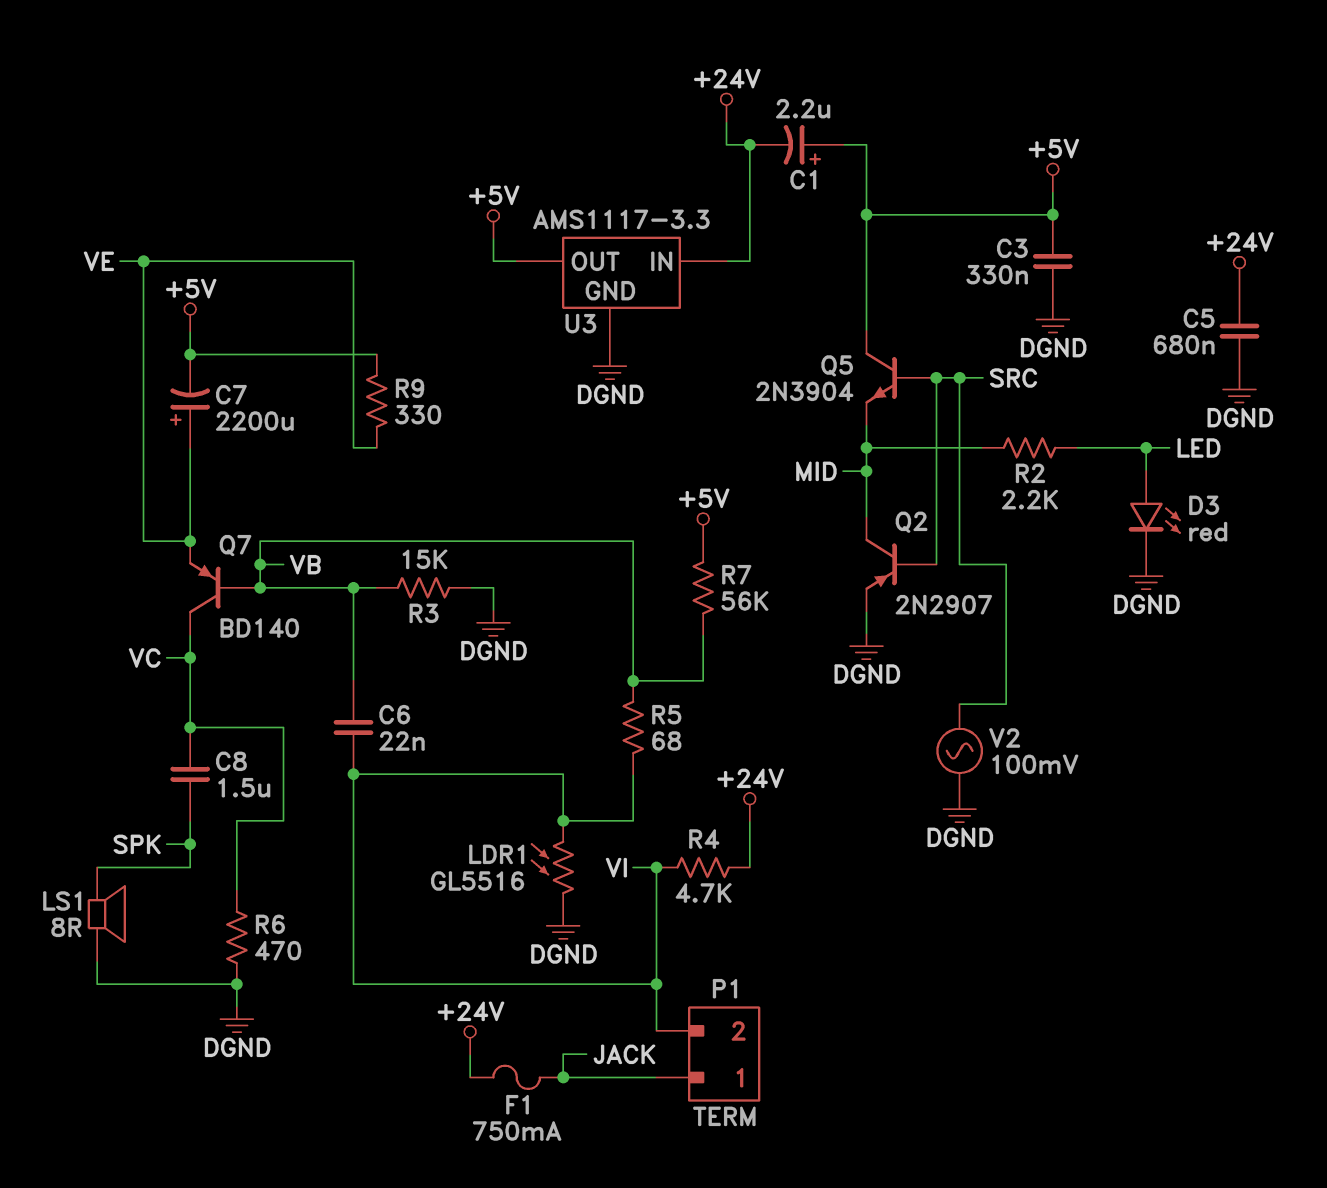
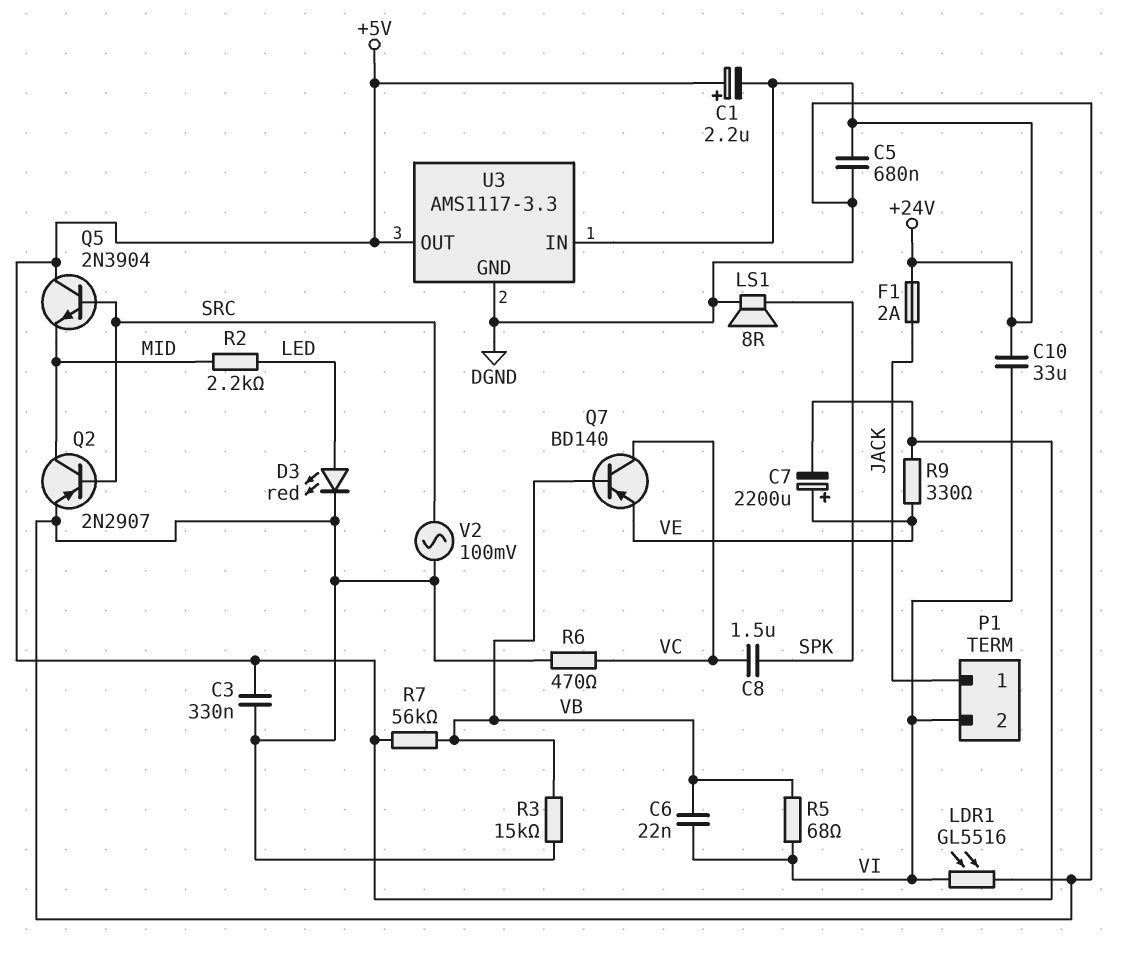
C10: none -> 33uF (+24V, VI)
F1: 750mA (+24V, JACK) -> 2A (+24V, JACK)
R4: 4.7k (+24V, VI) -> none

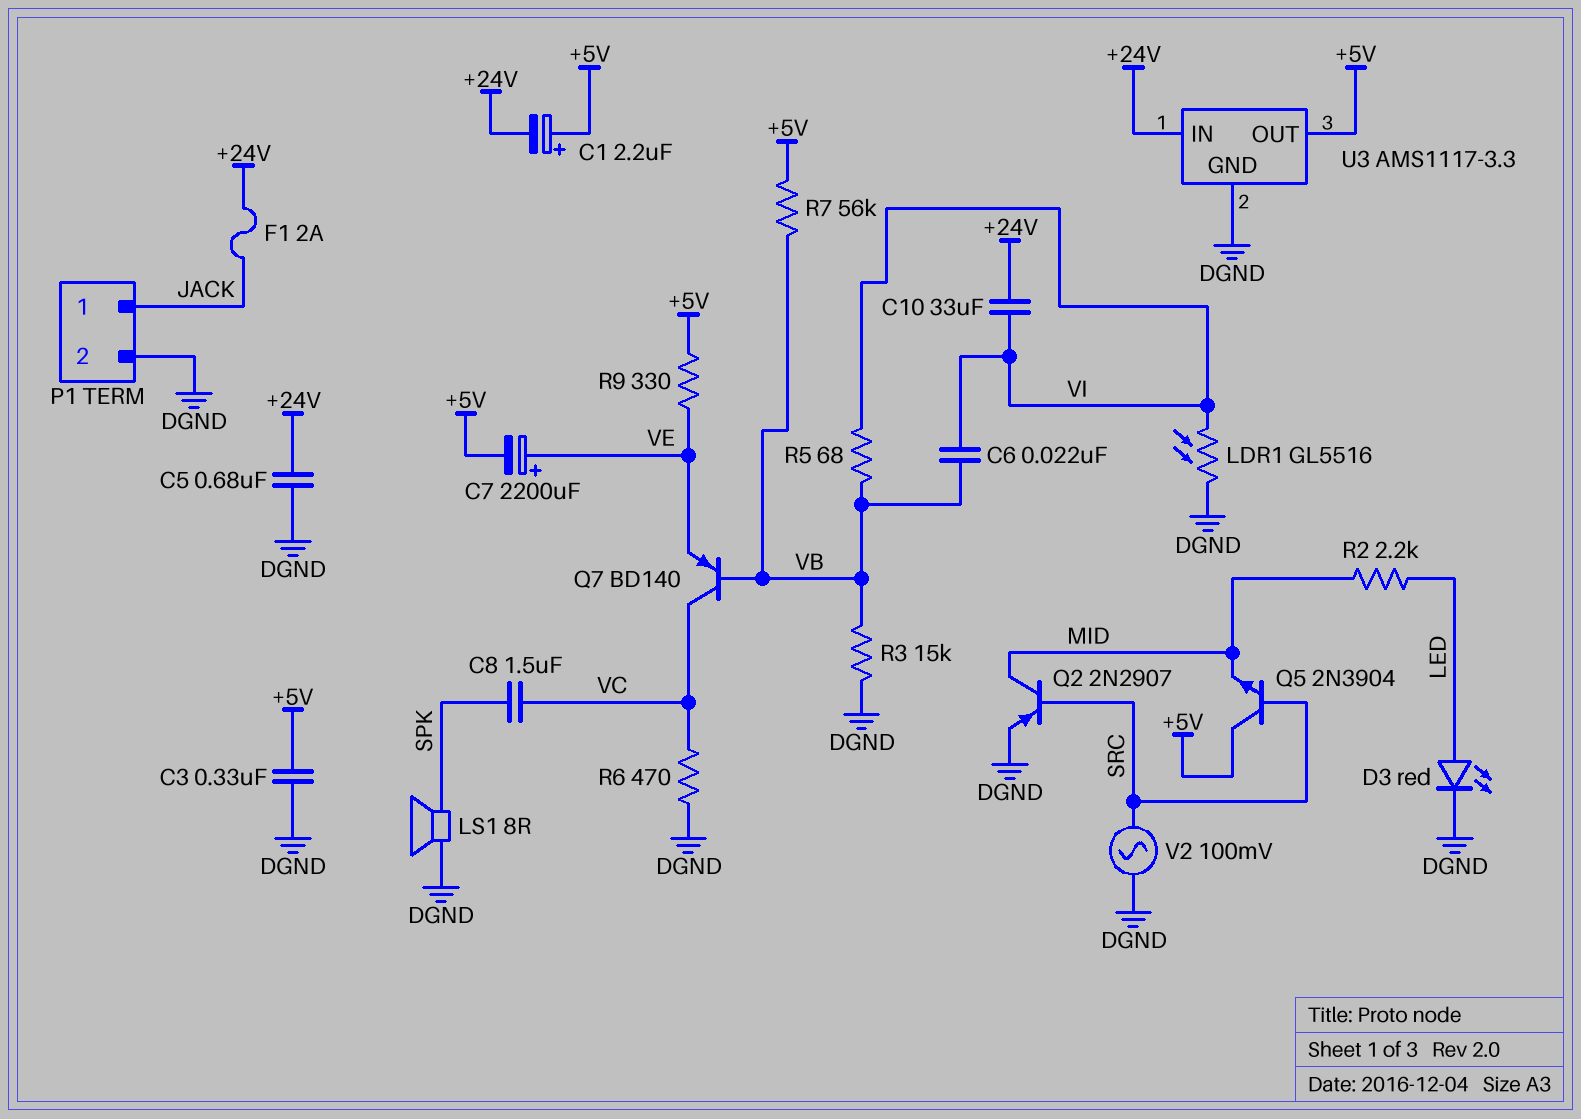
P1 pin 2: VI -> DGND

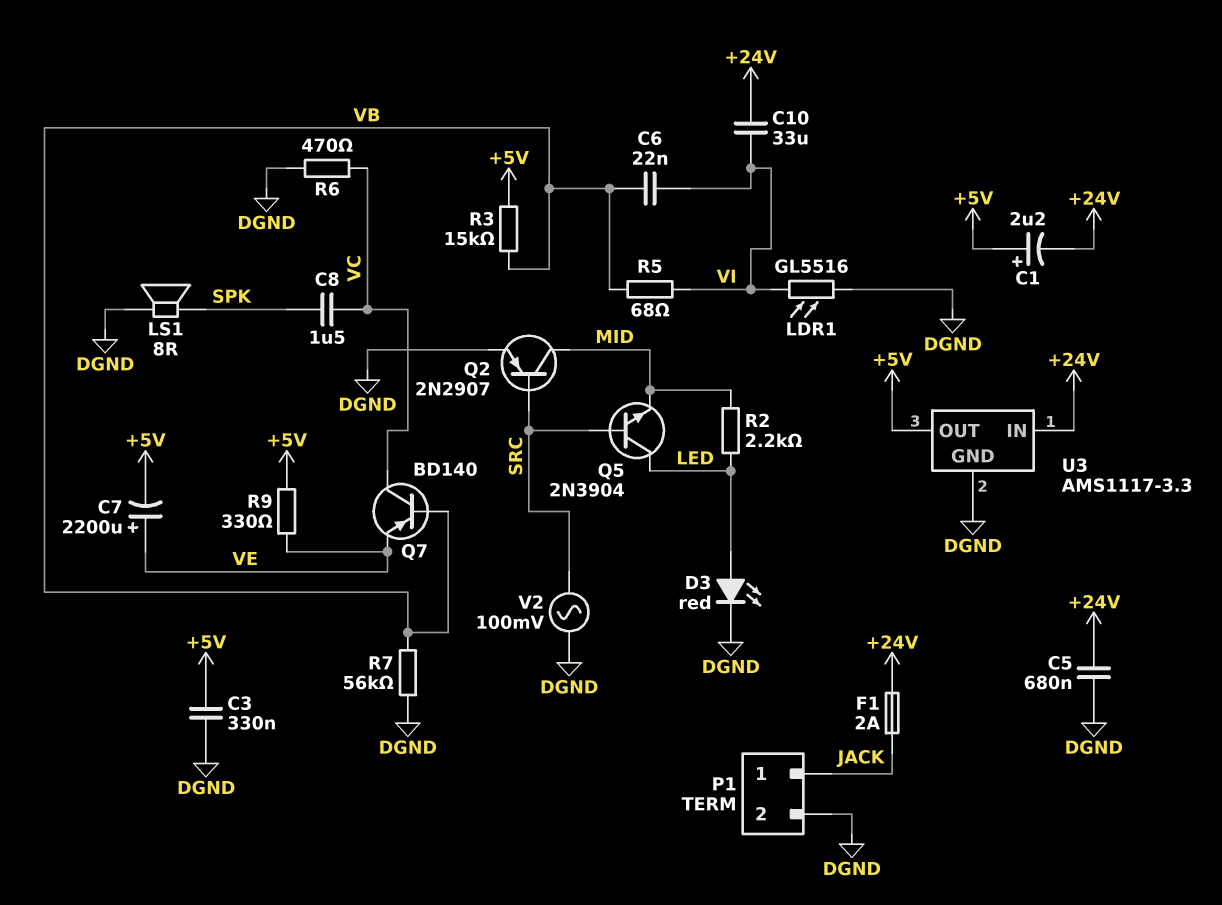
Q5: NPN 2N3904 (B SRC, C +5V, E MID) -> NPN 2N3904 (B SRC, C LED, E MID)
R3: 15k (DGND, VB) -> 15k (+5V, VB)
R7: 56k (+5V, VB) -> 56k (DGND, VB)

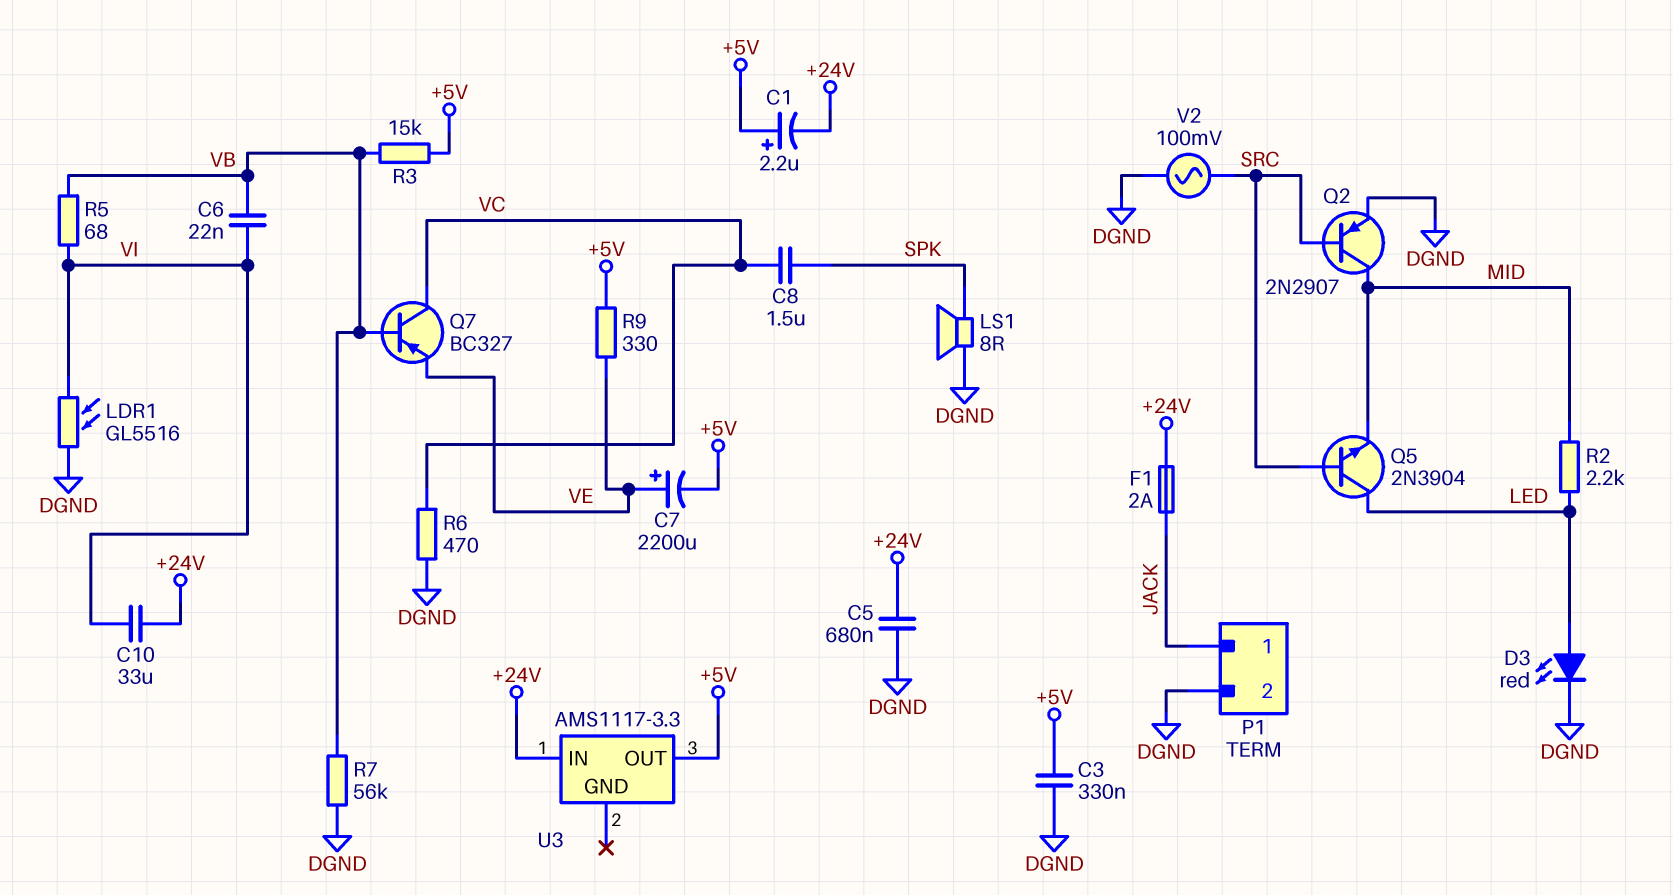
Q7: PNP BD140 (B VB, C VC, E VE) -> PNP BC327 (B VB, C VC, E VE)
U3 pin GND: DGND -> none

